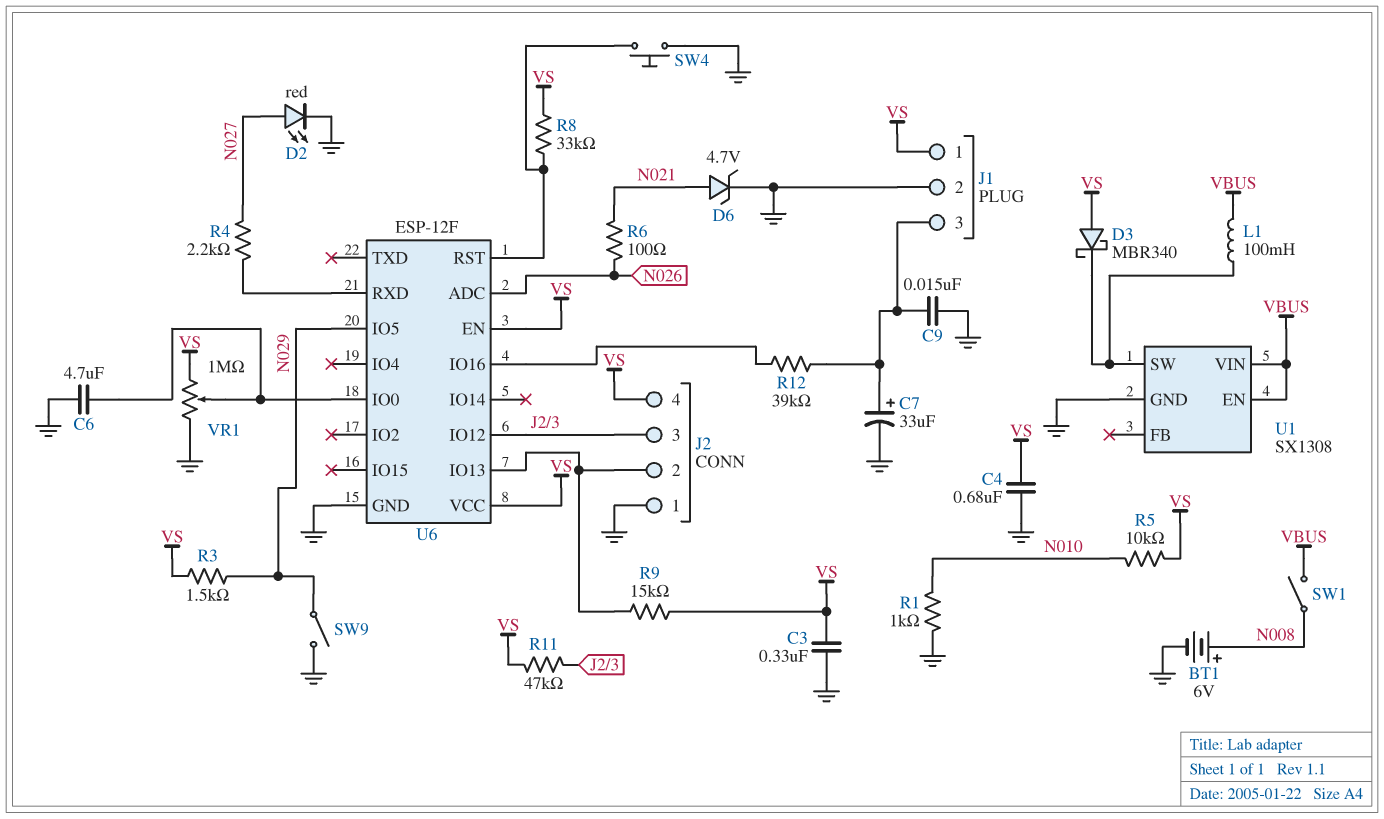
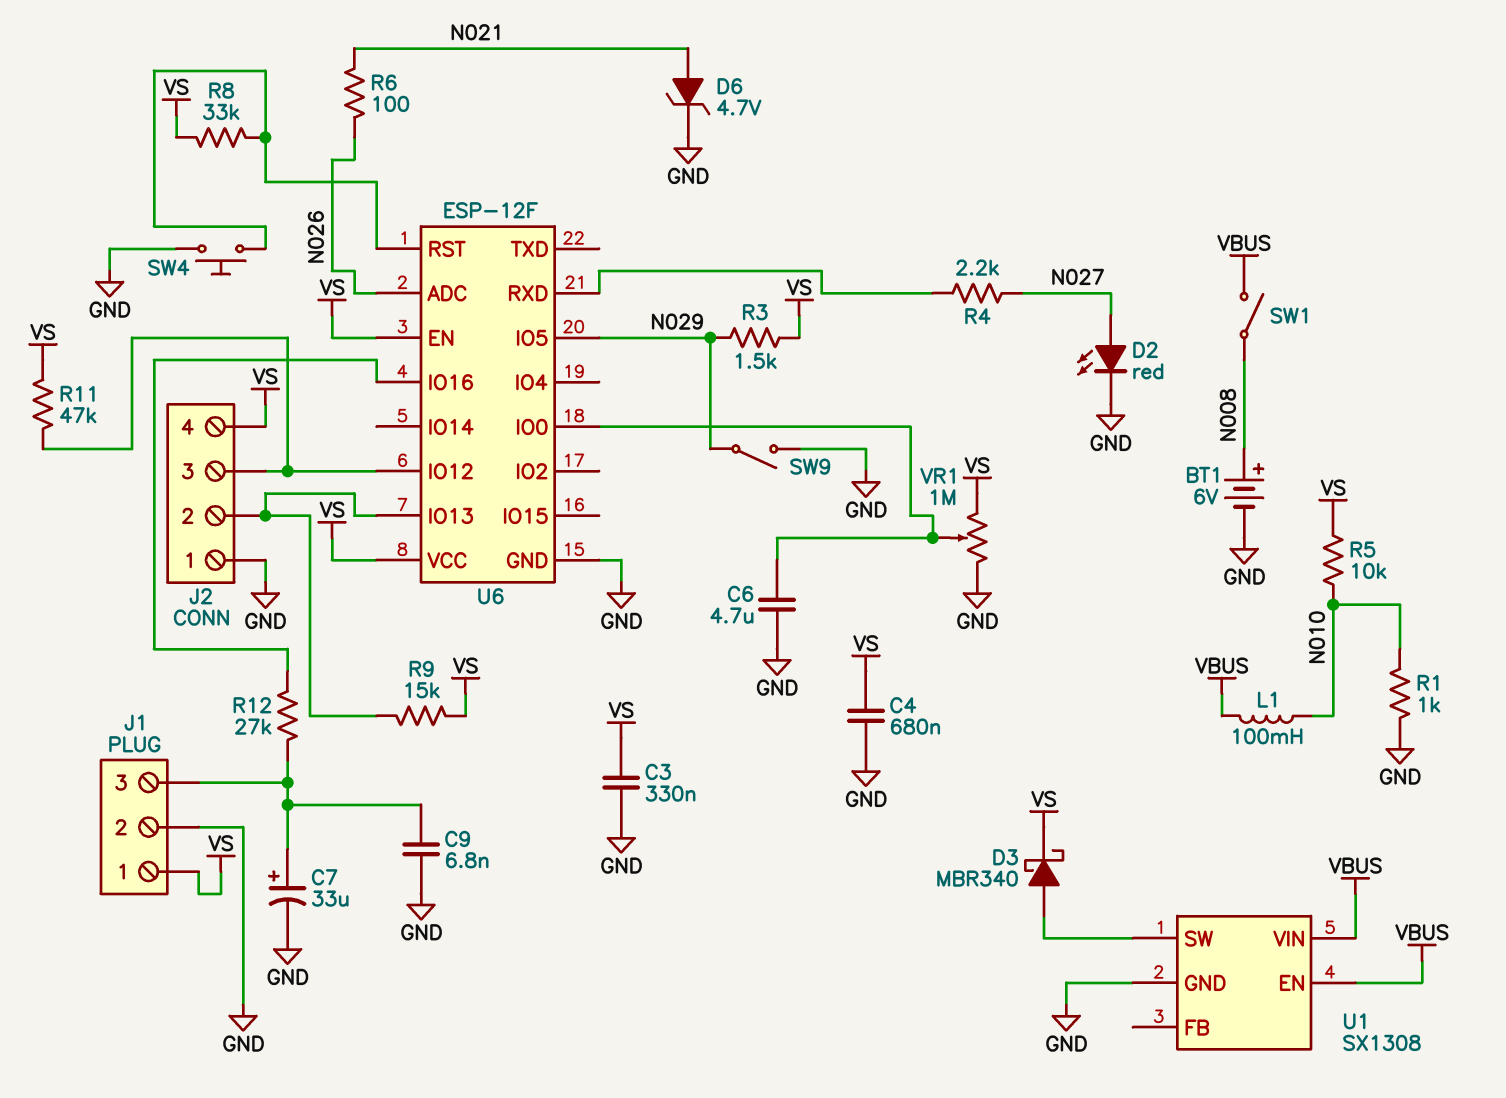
C9: 15nF (GND, J1/3) -> 6.8nF (GND, J1/3)
D3: schottky MBR340 (A VS, K U1/SW) -> schottky MBR340 (A U1/SW, K VS)
L1: 100mH (U1/SW, VBUS) -> 100mH (N010, VBUS)
R12: 39k (J1/3, U6/IO16) -> 27k (J1/3, U6/IO16)

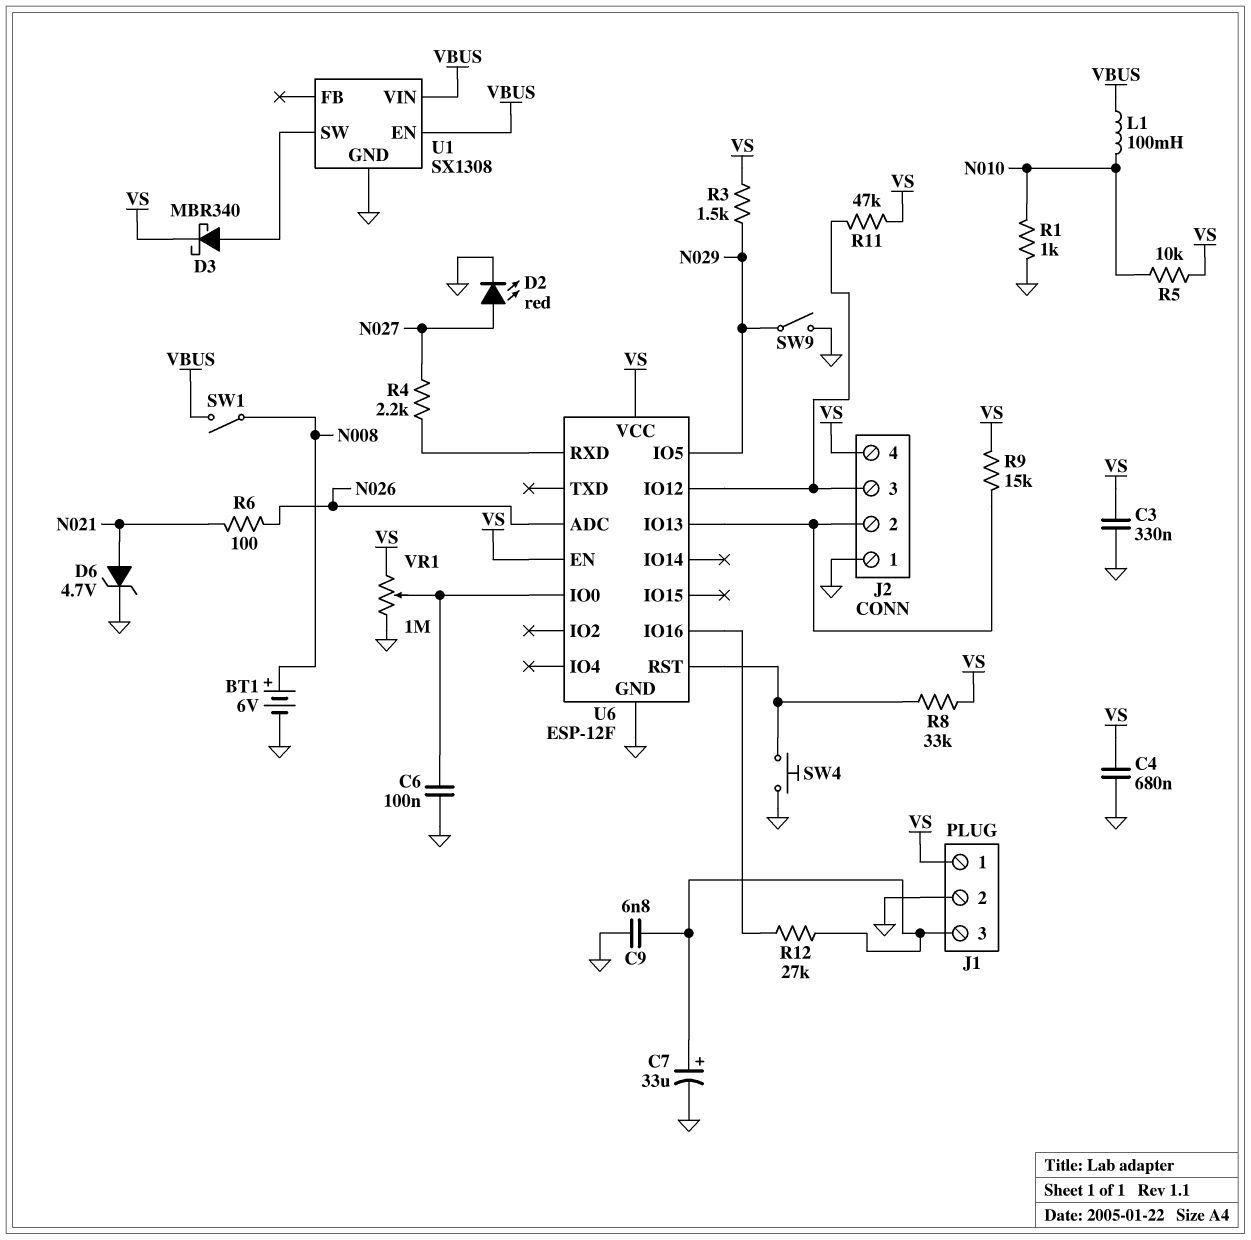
C6: 4.7uF (GND, U6/IO0) -> 100nF (GND, U6/IO0)

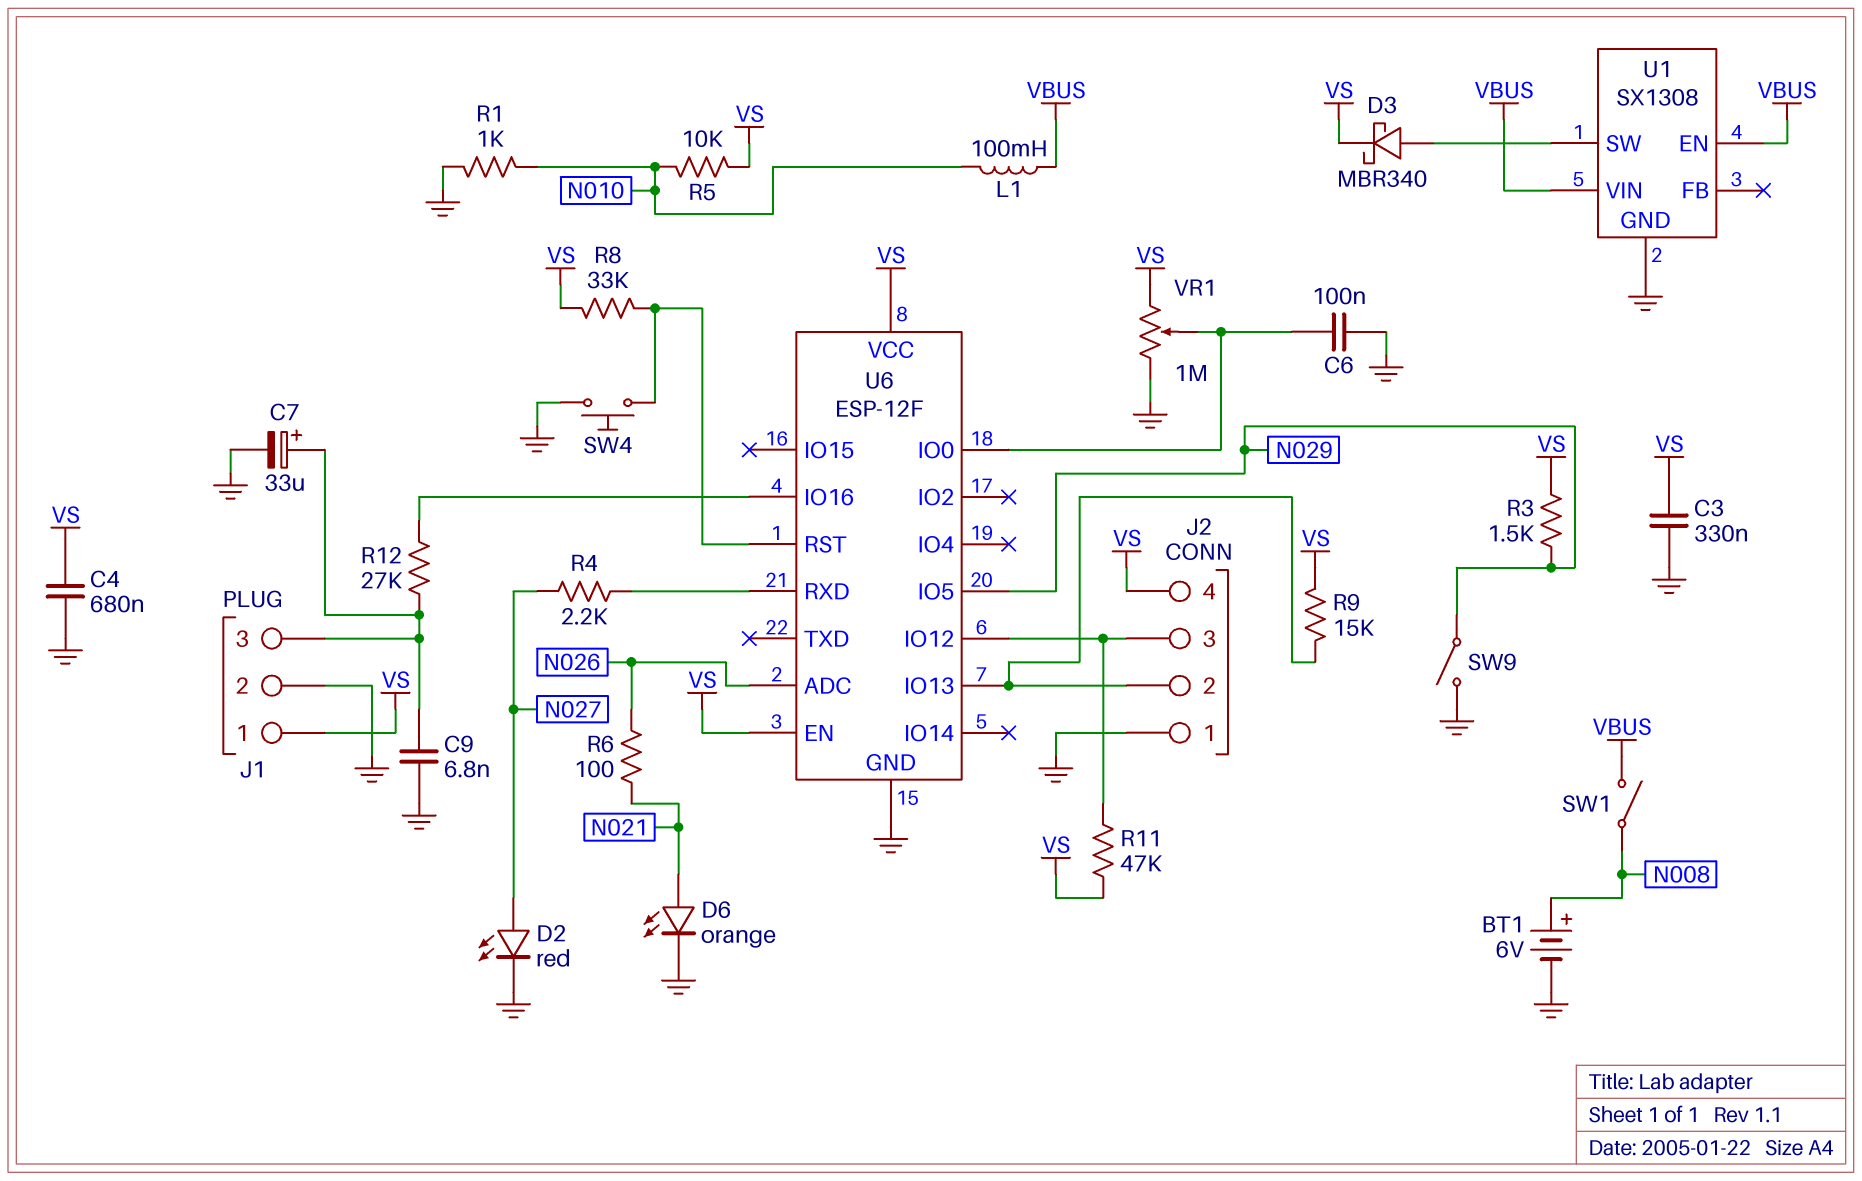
D6: zener 4.7V (A N021, K GND) -> LED orange (A N021, K GND)

